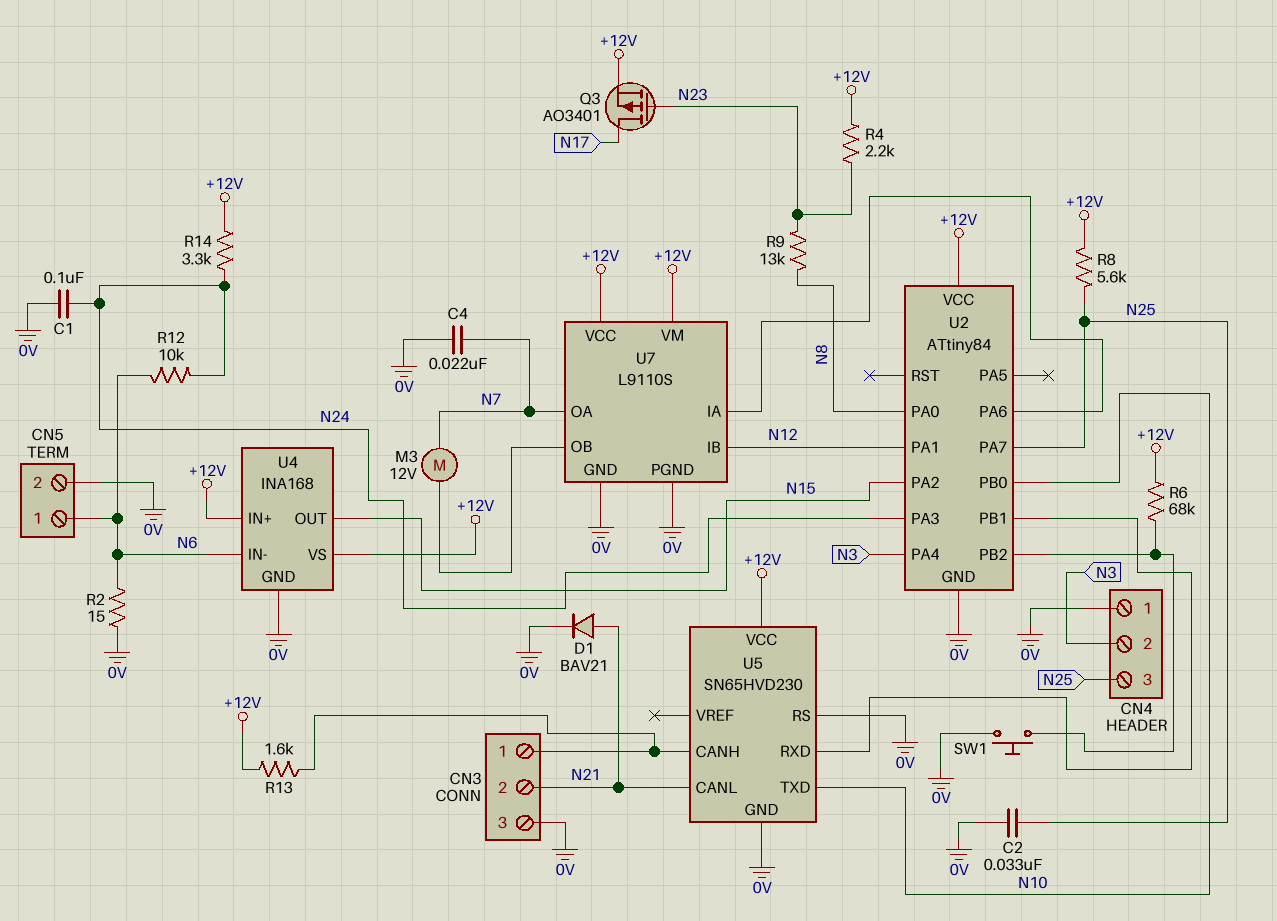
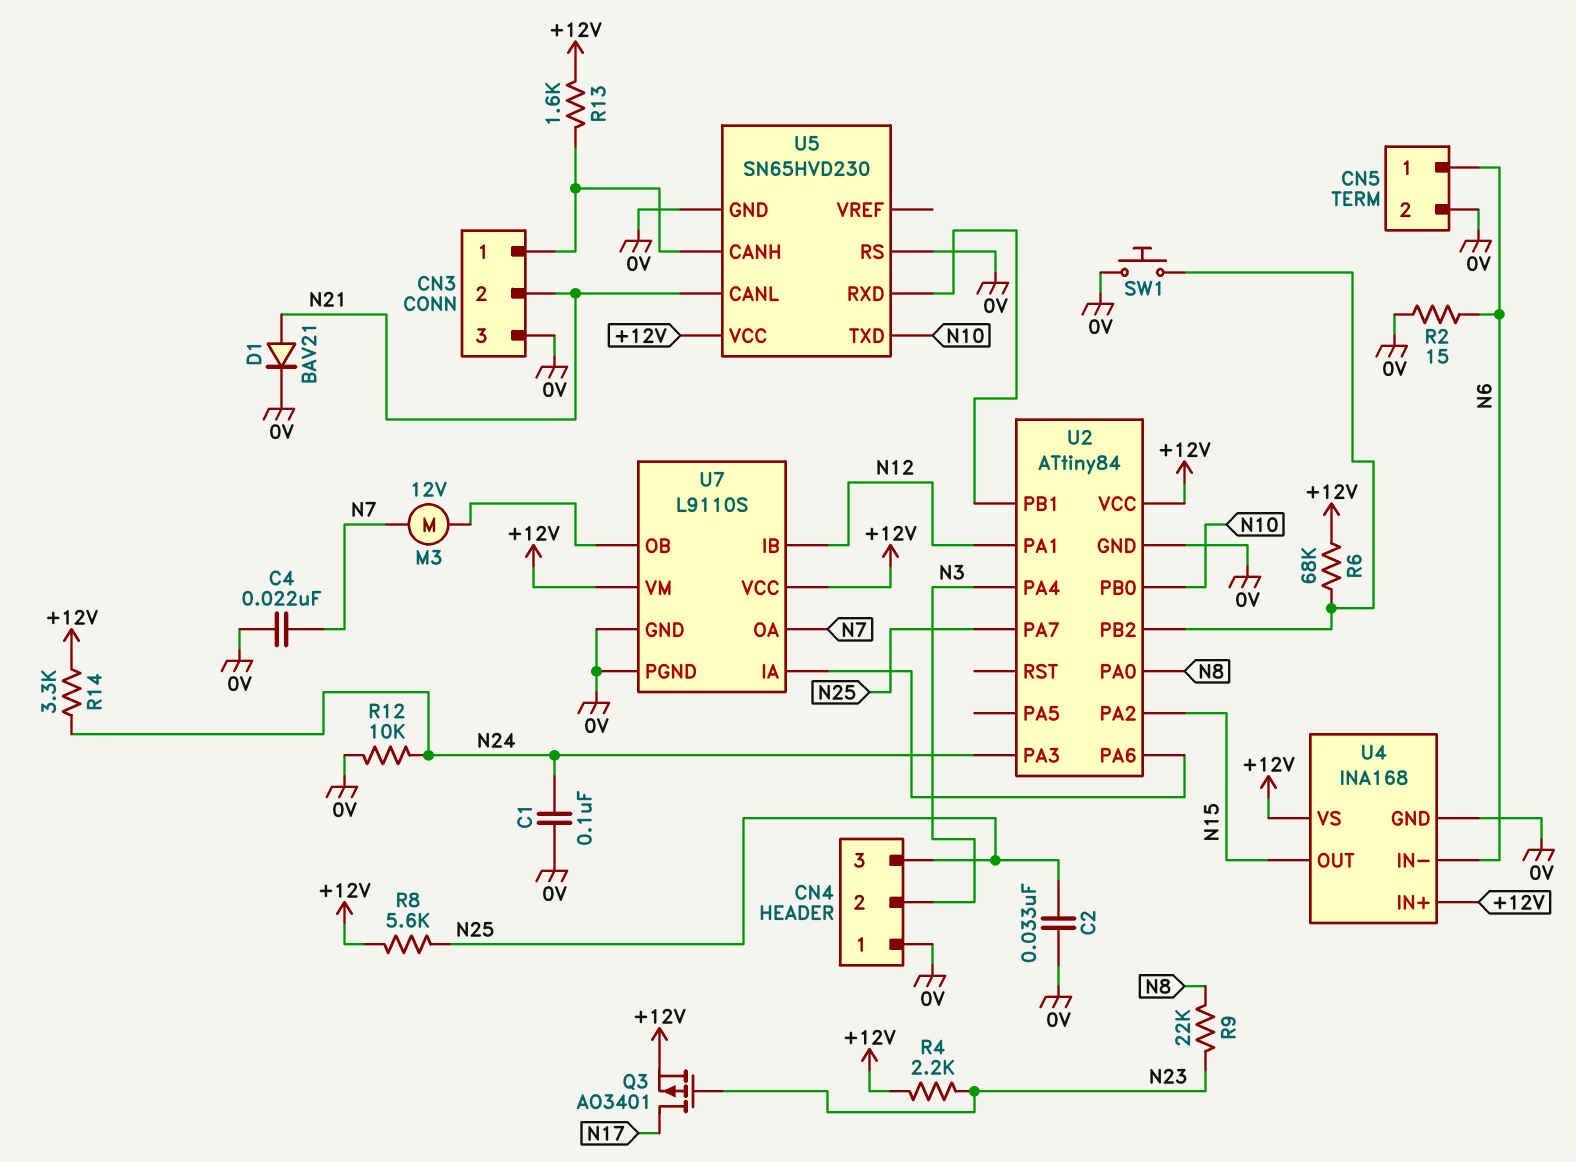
R9: 13k (N8, N23) -> 22k (N8, N23)
R12: 10k (N6, N24) -> 10k (0V, N24)

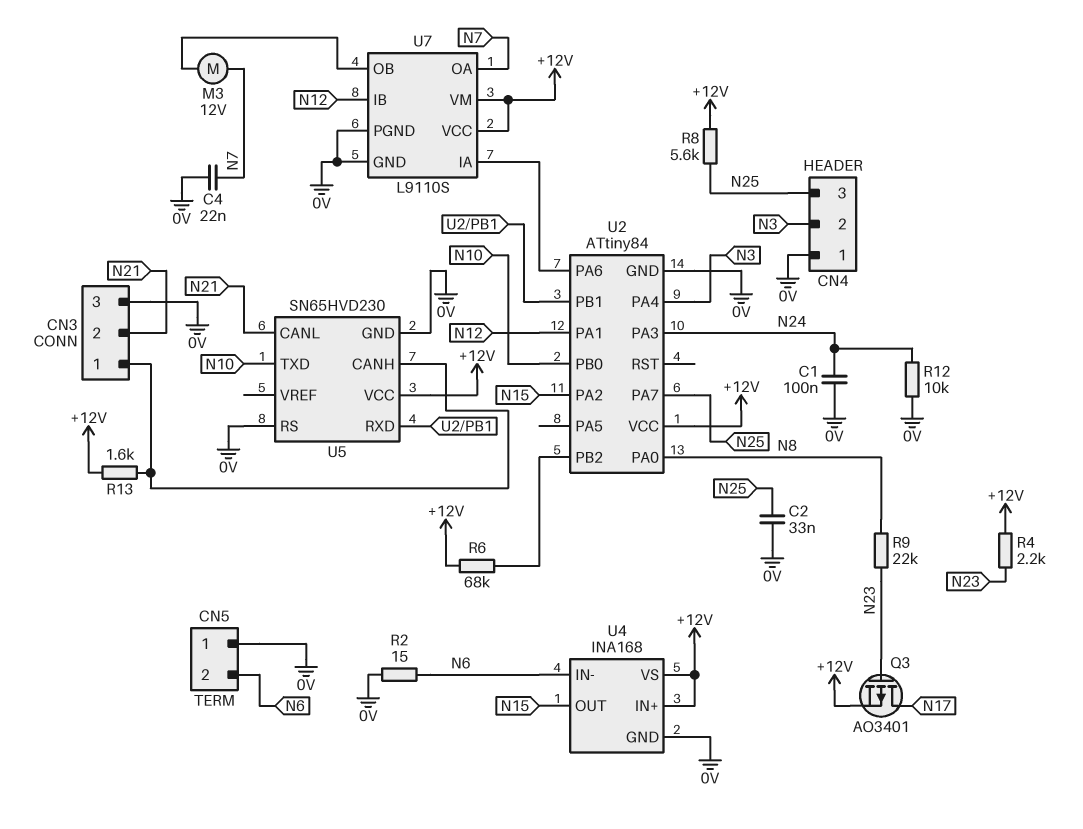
CN5 pin 1: N6 -> 0V
CN5 pin 2: 0V -> N6
D1: diode BAV21 (A N21, K 0V) -> none
R14: 3.3k (+12V, N24) -> none
SW1: button (0V, U2/PB2) -> none

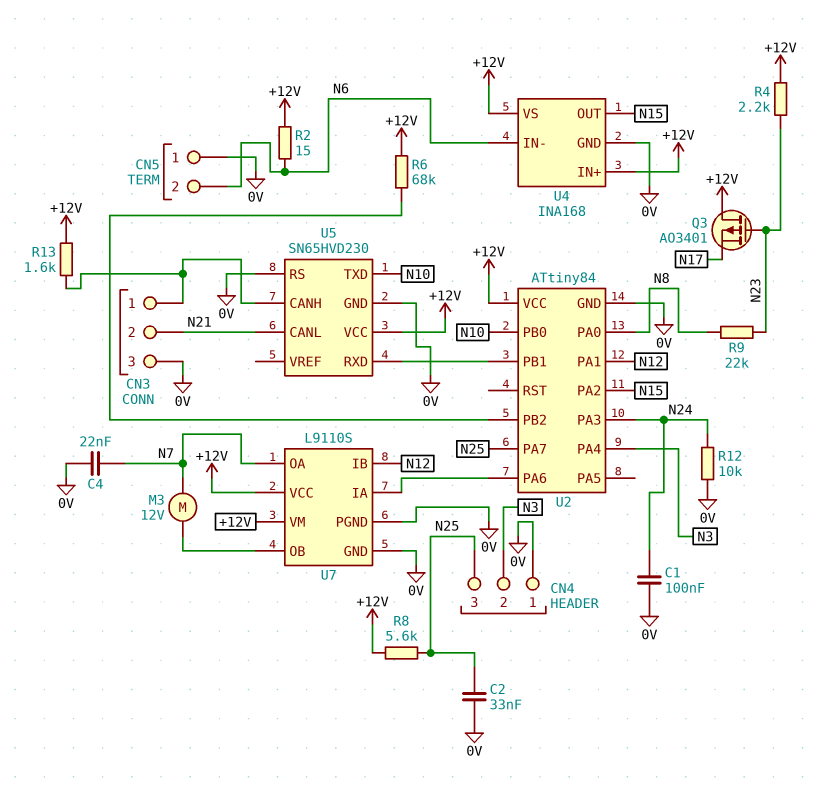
Q3: PMOS AO3401 (G N23, D N17, S +12V) -> PMOS AO3401 (G N23, D +12V, S N17)
R2: 15 (0V, N6) -> 15 (+12V, N6)

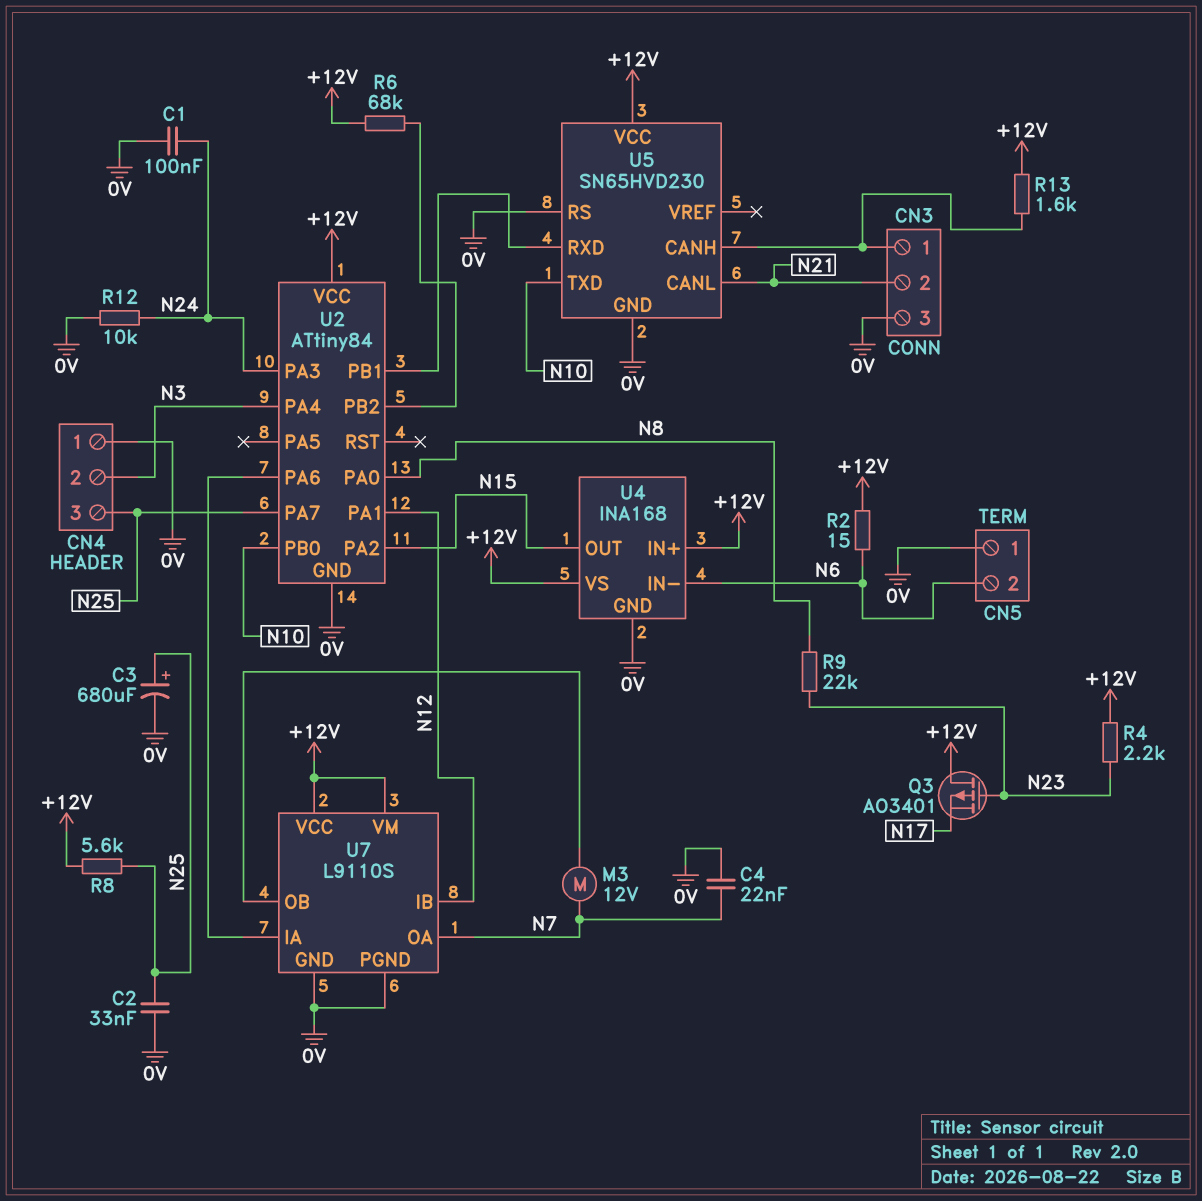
C3: none -> 680uF (plus N25, minus 0V)

